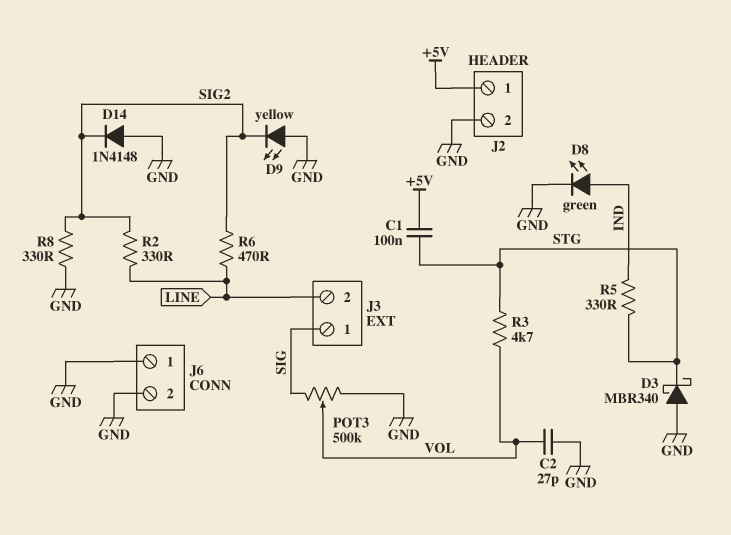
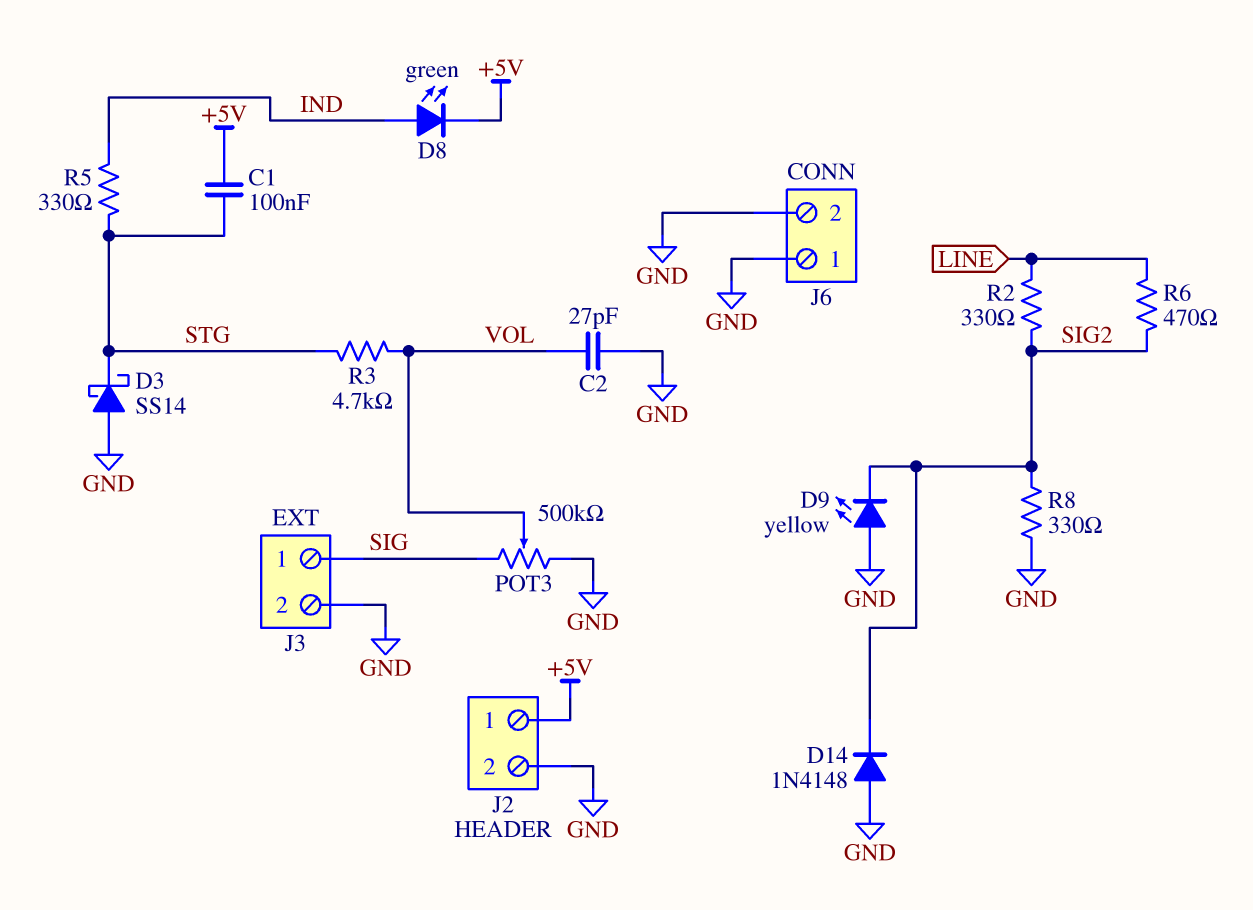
D3: schottky MBR340 (A GND, K STG) -> schottky SS14 (A GND, K STG)
D8: LED green (A IND, K GND) -> LED green (A IND, K +5V)
J3 pin 2: LINE -> GND

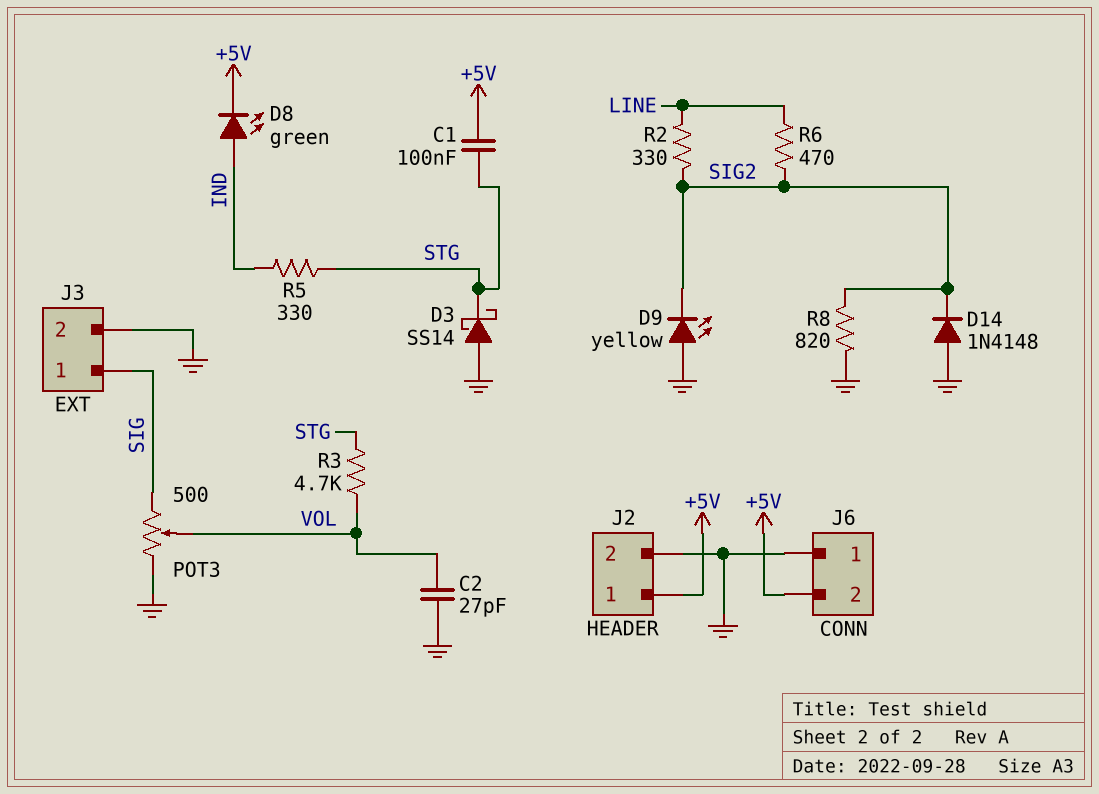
J6 pin 2: GND -> +5V
POT3: 500k (GND, SIG, wiper VOL) -> 500 (GND, SIG, wiper VOL)
R8: 330 (GND, SIG2) -> 820 (GND, SIG2)

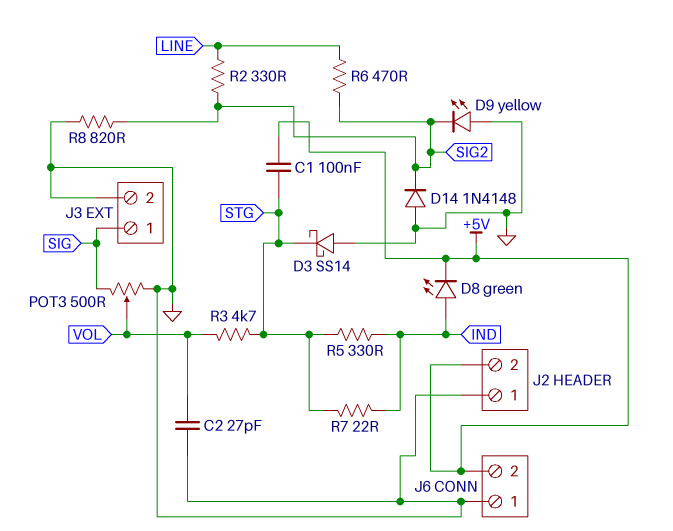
J2 pin 1: +5V -> GND
J2 pin 2: GND -> +5V
R7: none -> 22 (IND, STG)

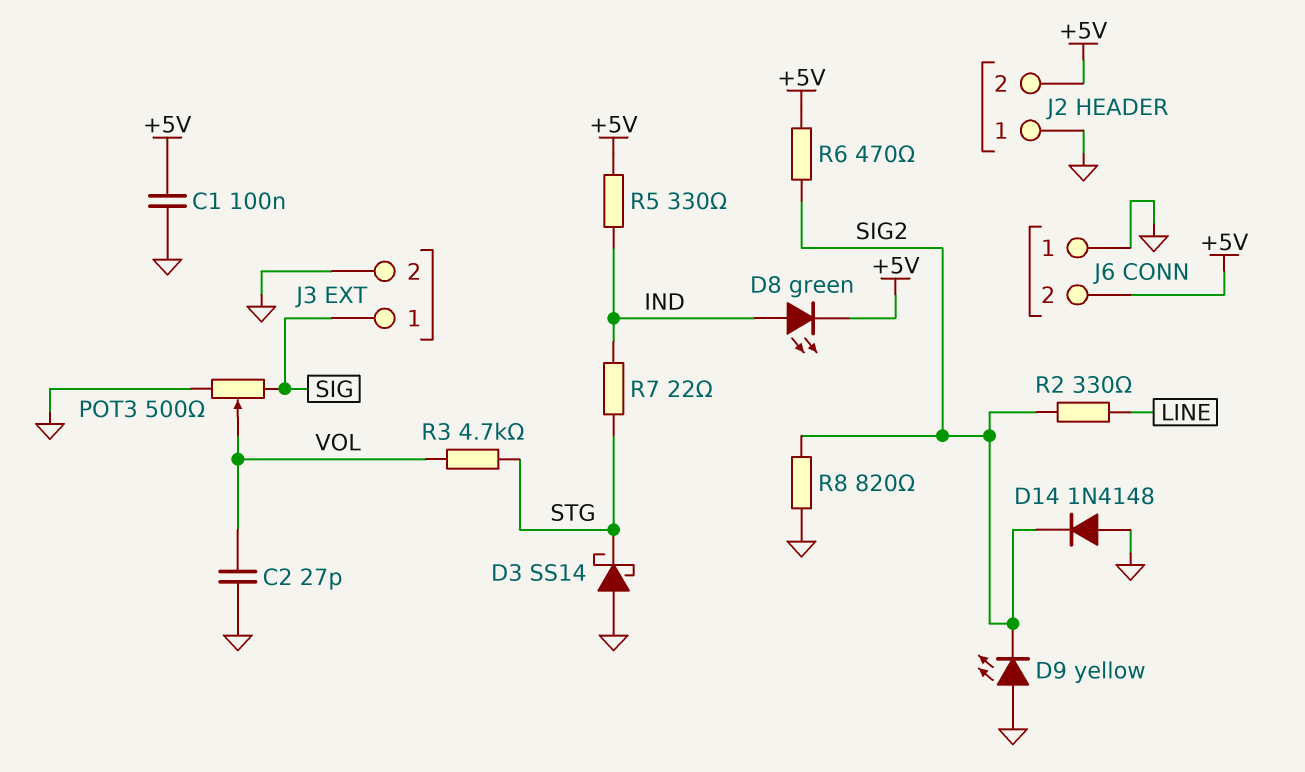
C1: 100nF (+5V, STG) -> 100nF (+5V, GND)
R5: 330 (IND, STG) -> 330 (+5V, IND)
R6: 470 (LINE, SIG2) -> 470 (+5V, SIG2)

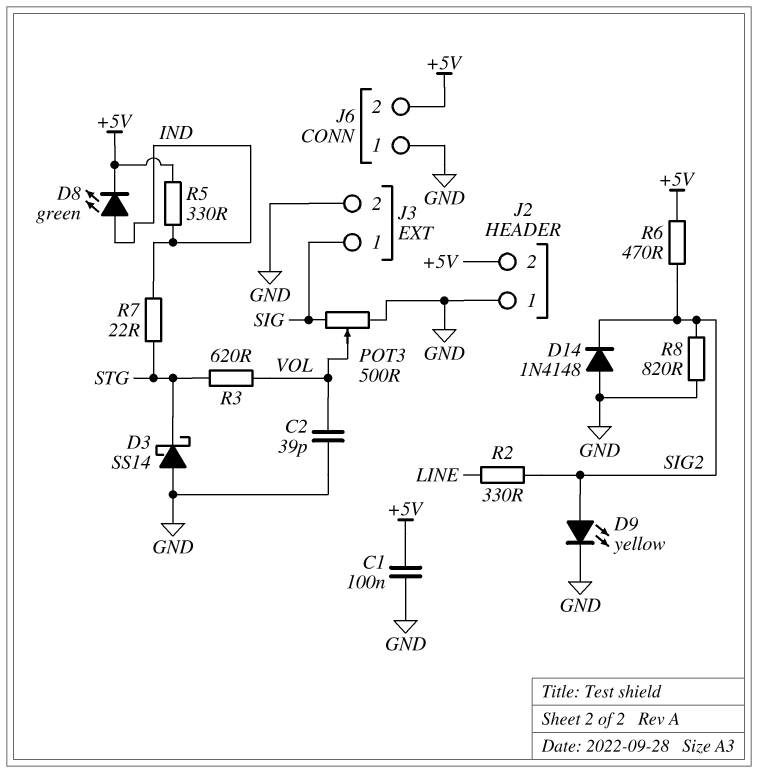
C2: 27pF (GND, VOL) -> 39pF (GND, VOL)
D9: LED yellow (A GND, K SIG2) -> LED yellow (A SIG2, K GND)
R3: 4.7k (STG, VOL) -> 620 (STG, VOL)

